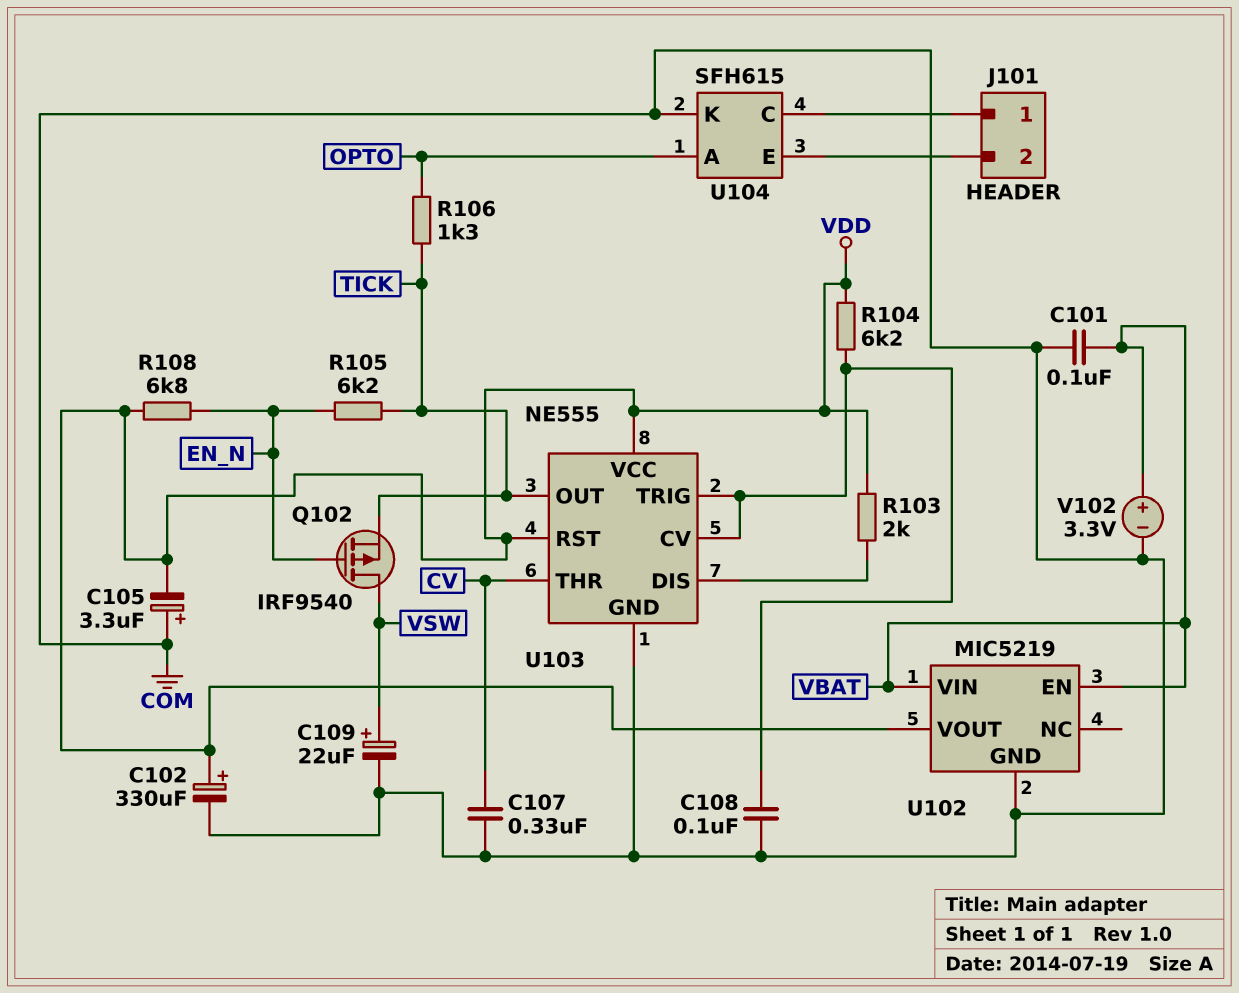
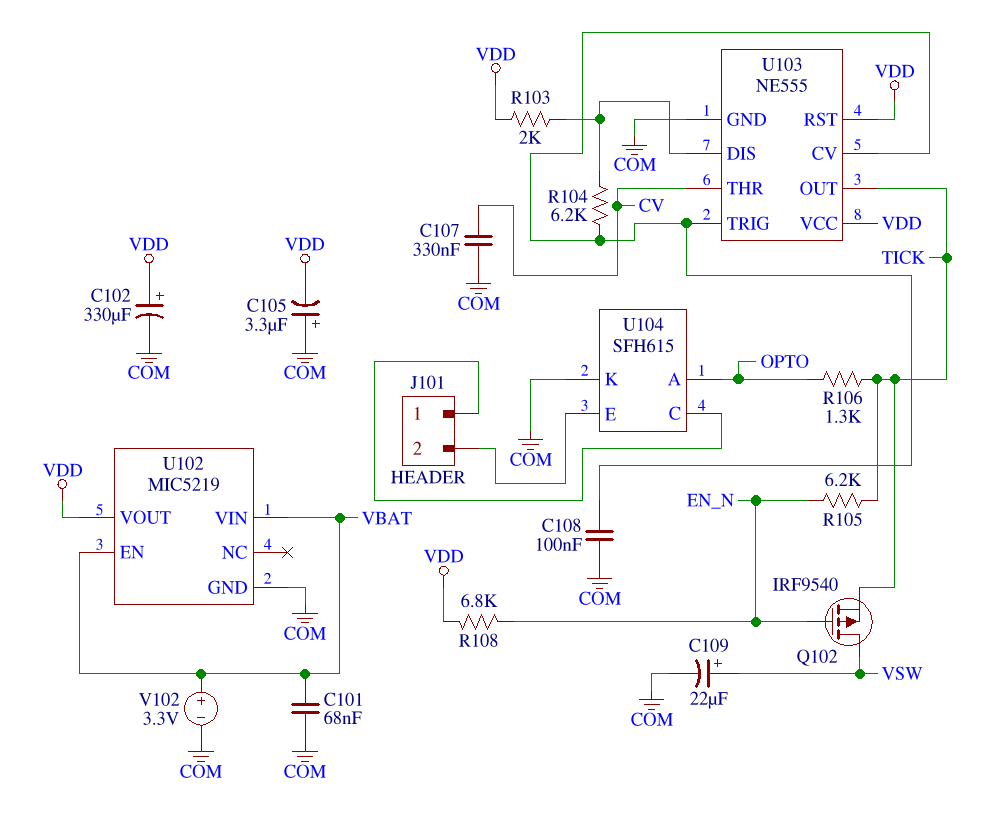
C101: 100nF (COM, VBAT) -> 68nF (COM, VBAT)
R104: 6.2k (U103/CV, VDD) -> 6.2k (U103/CV, U103/DIS)

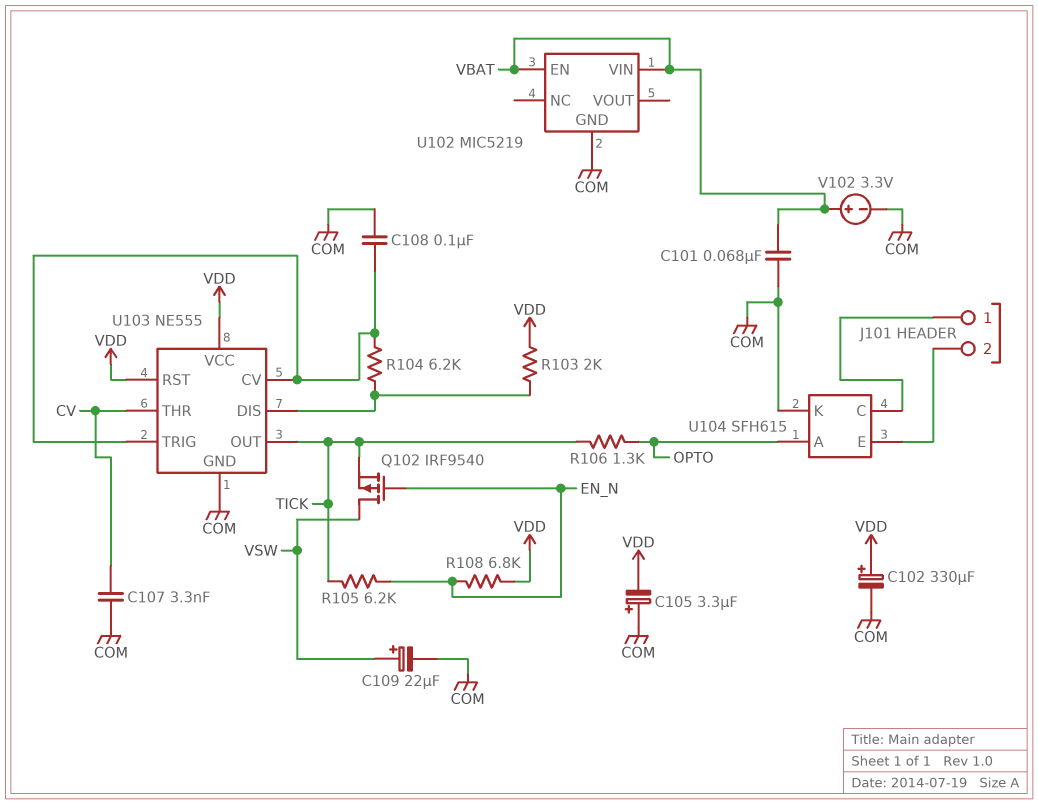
C107: 330nF (COM, CV) -> 3.3nF (COM, CV)
U102 pin VOUT: VDD -> none

